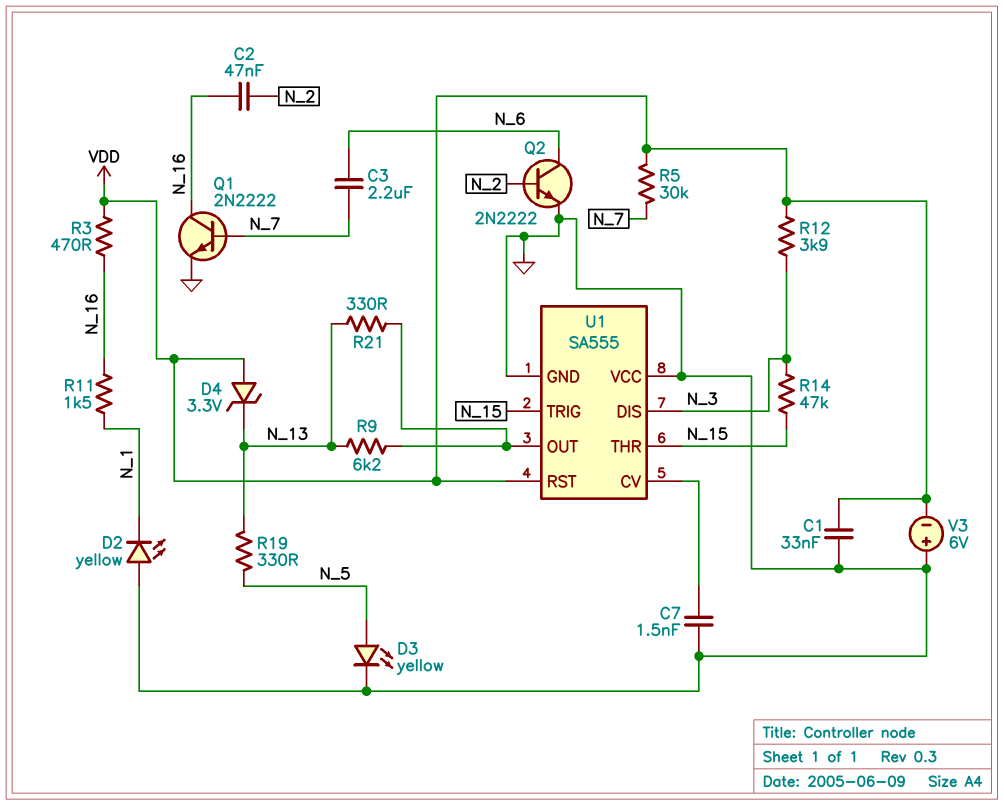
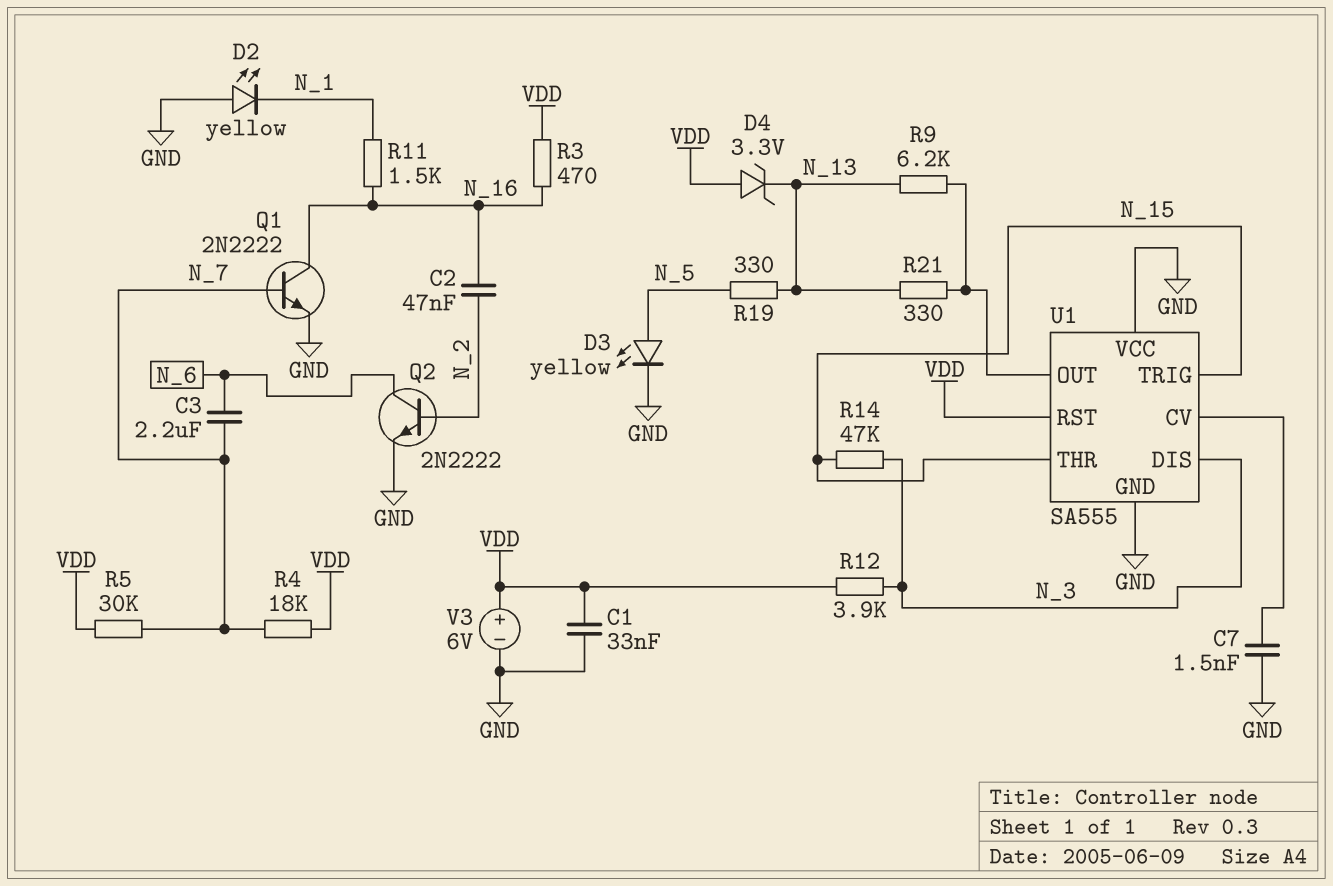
R4: none -> 18k (N_7, VDD)
V3: 6V (plus GND, minus VDD) -> 6V (plus VDD, minus GND)

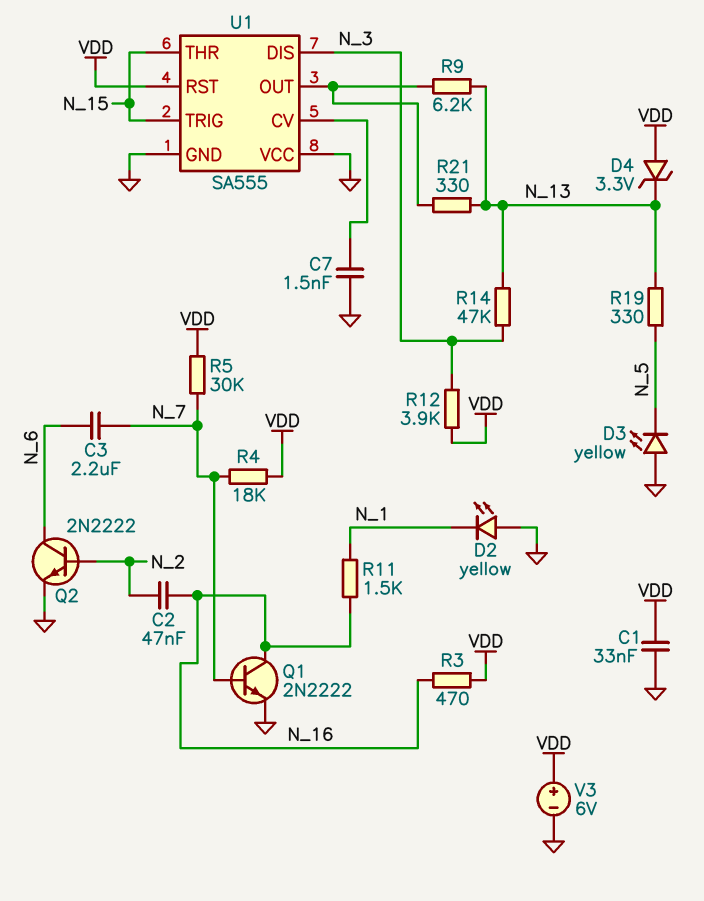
D3: LED yellow (A N_5, K GND) -> LED yellow (A GND, K N_5)
R14: 47k (N_3, N_15) -> 47k (N_3, N_13)

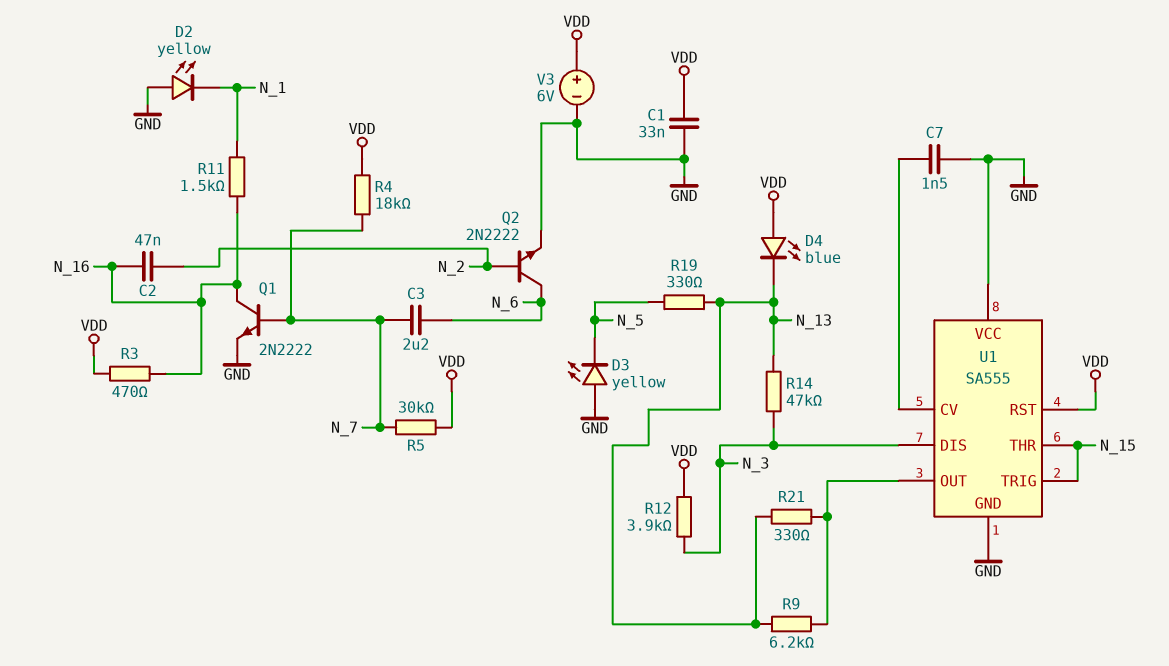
D4: zener 3.3V (A VDD, K N_13) -> LED blue (A VDD, K N_13)

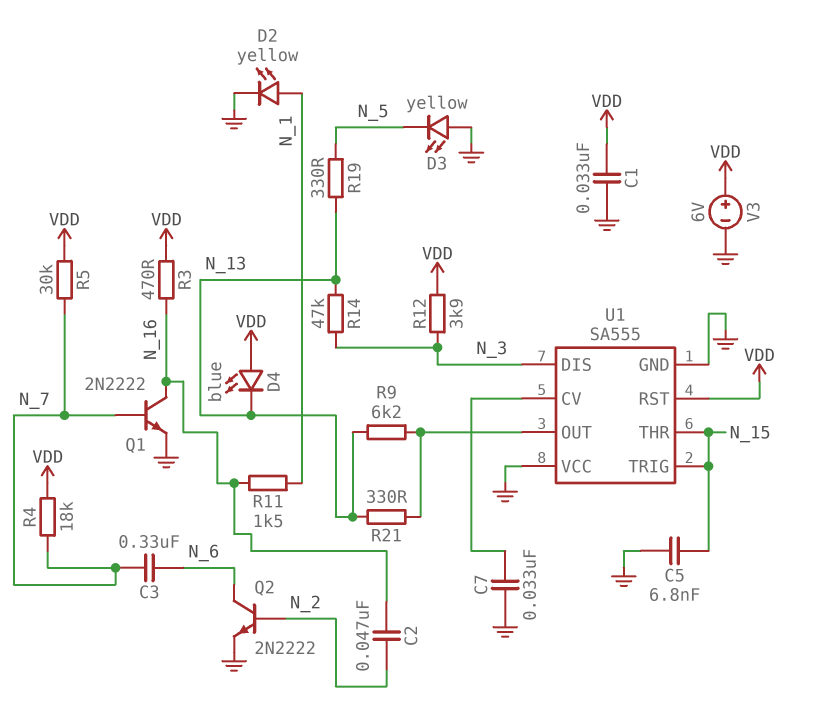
C3: 2.2uF (N_6, N_7) -> 330nF (N_6, N_7)
C5: none -> 6.8nF (GND, N_15)
C7: 1.5nF (GND, U1/CV) -> 33nF (GND, U1/CV)
D2: LED yellow (A GND, K N_1) -> LED yellow (A N_1, K GND)

